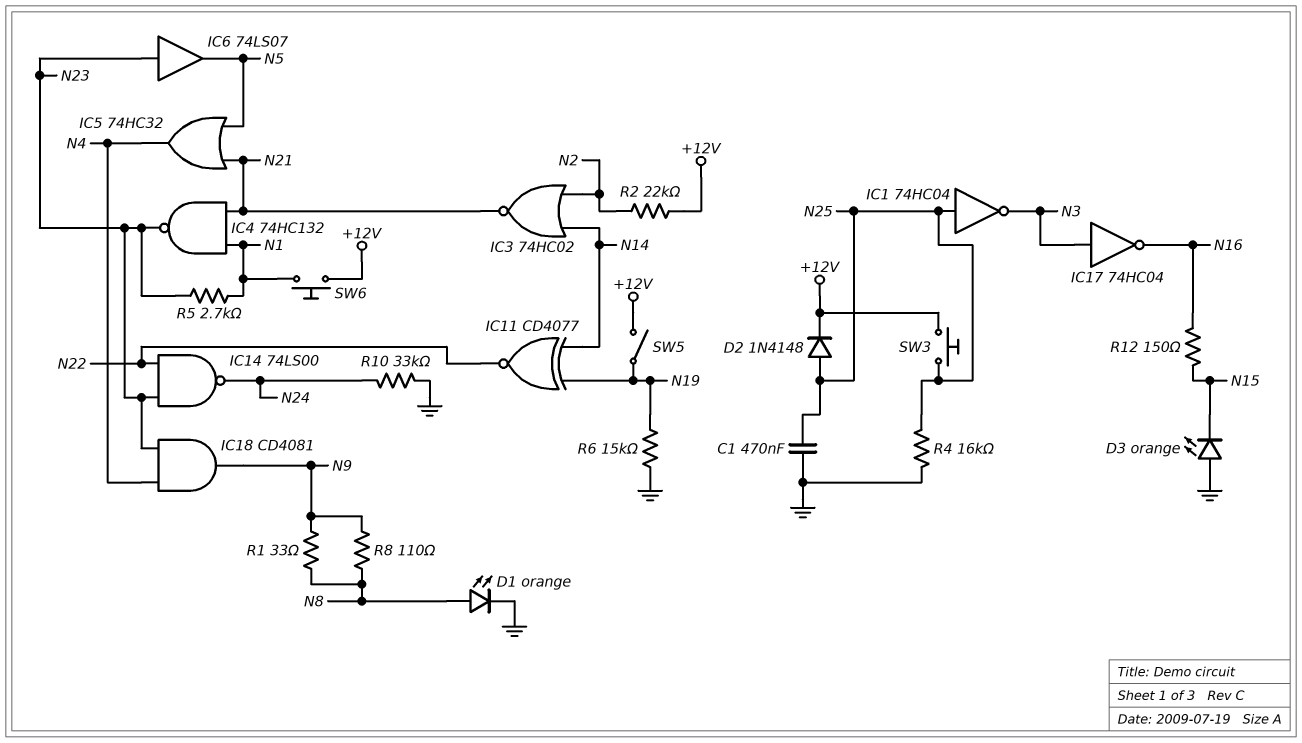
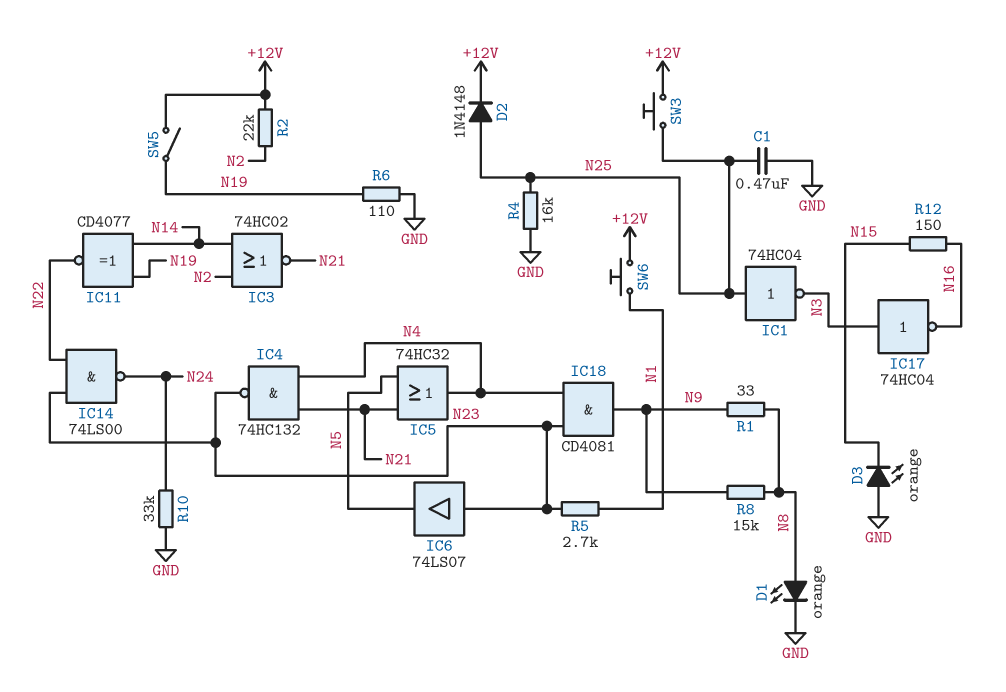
IC4: NAND 74HC132 (in N1, in N21, out N23) -> NAND 74HC132 (in N4, in N21, out N23)
R6: 15k (GND, N19) -> 110 (GND, N19)
R8: 110 (N8, N9) -> 15k (N8, N9)

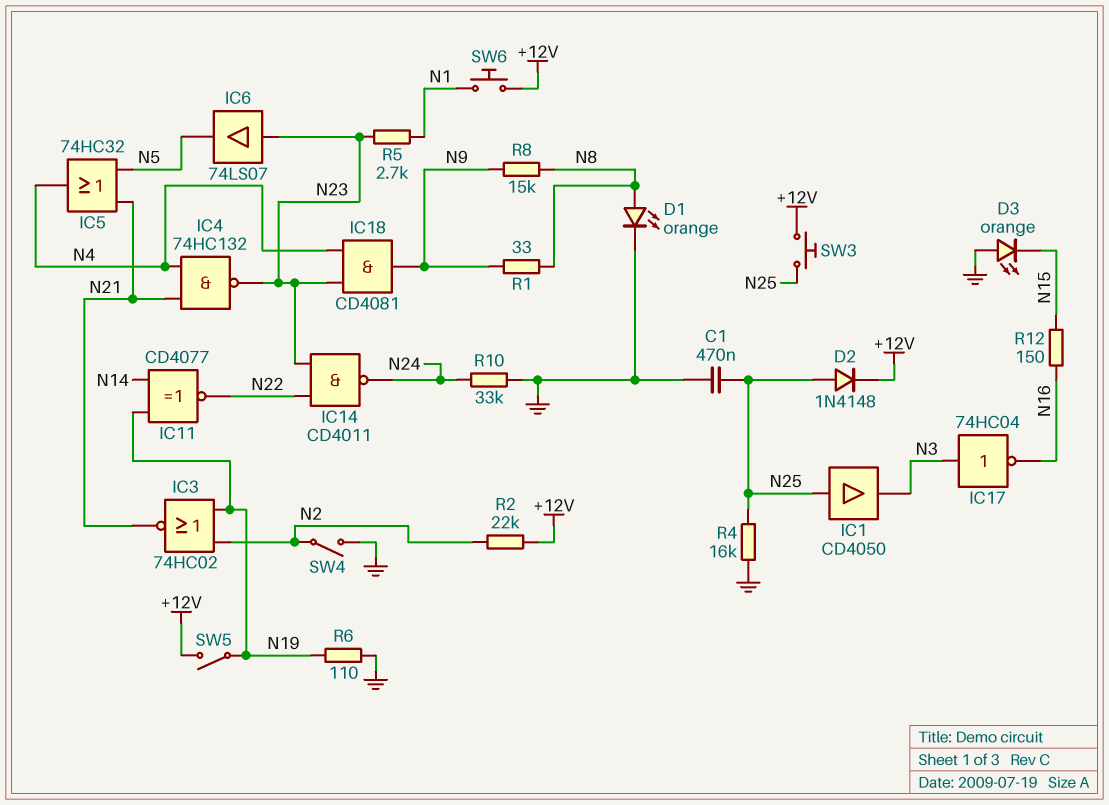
IC1: NOT 74HC04 (in N25, out N3) -> buffer CD4050 (in N25, out N3)
IC3: NOR 74HC02 (in N2, in N14, out N21) -> NOR 74HC02 (in N2, in N19, out N21)
IC14: NAND 74LS00 (in N22, in N23, out N24) -> NAND CD4011 (in N22, in N23, out N24)
SW4: none -> switch (GND, N2)

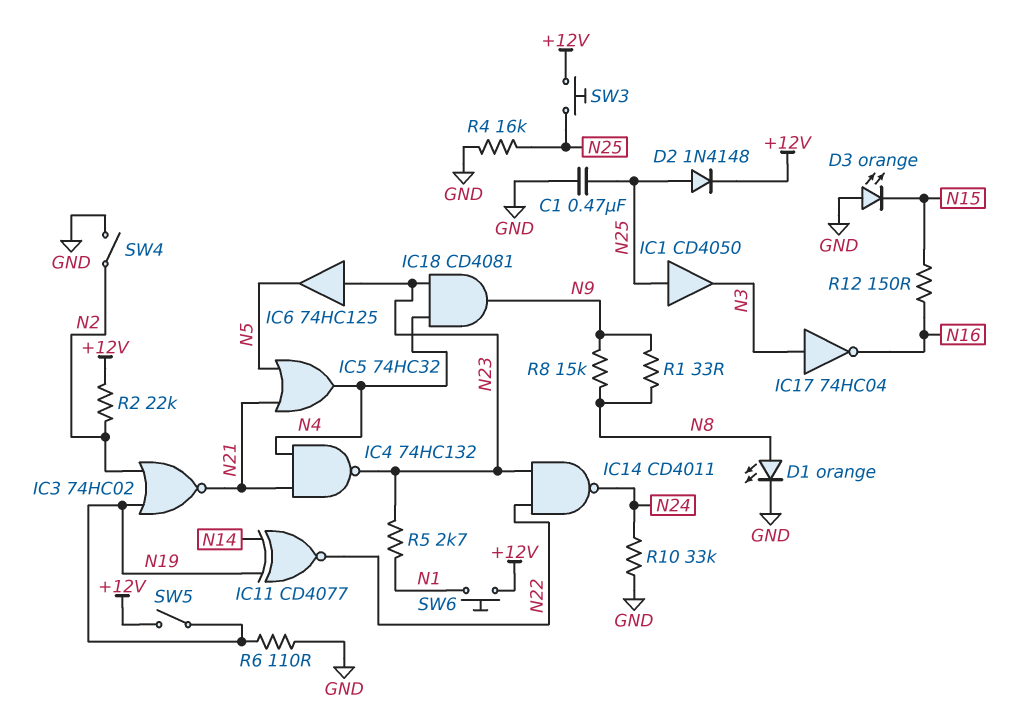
IC6: buffer 74LS07 (in N23, out N5) -> buffer 74HC125 (in N23, out N5)

